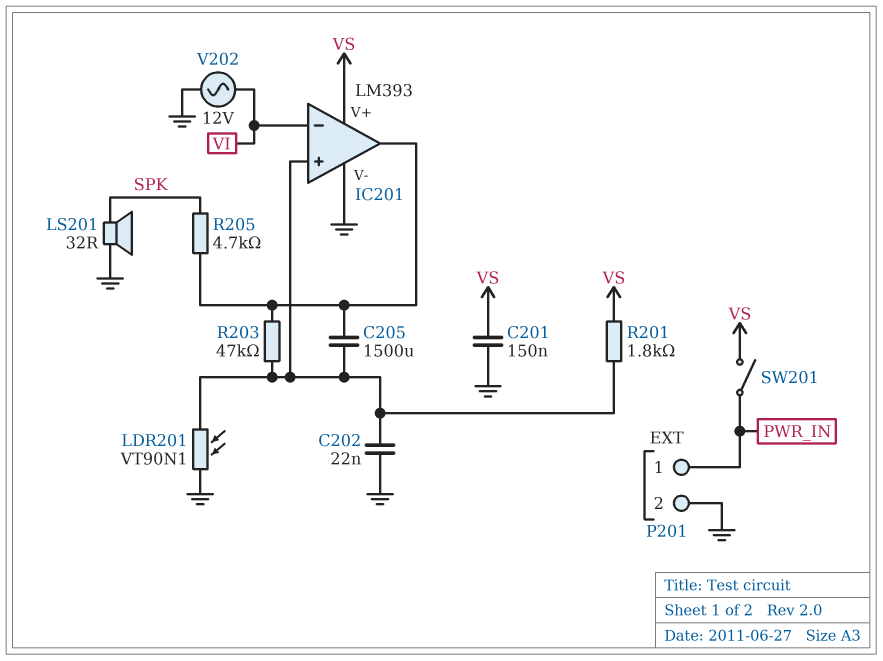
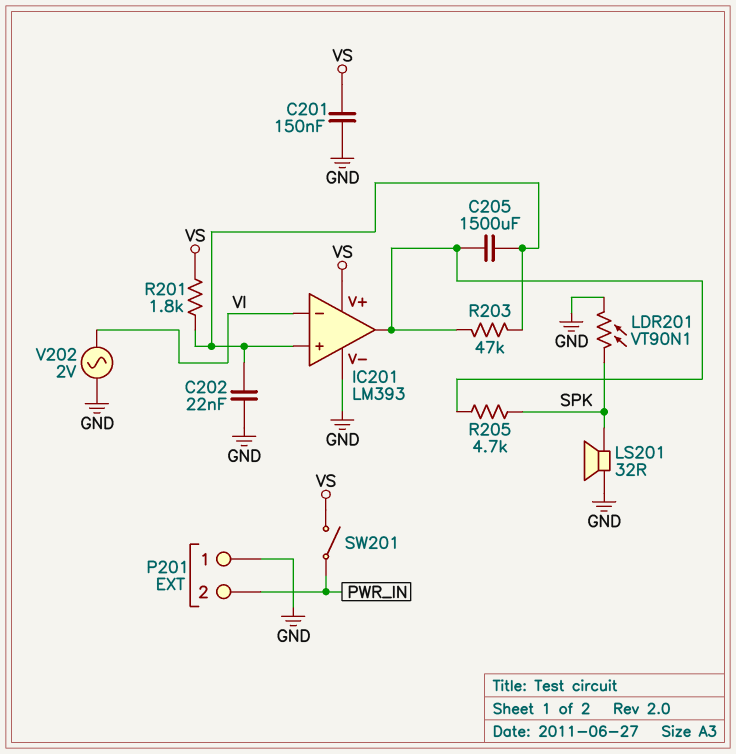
LDR201: VT90N1 (GND, IC201/in+) -> VT90N1 (GND, SPK)
P201 pin 1: PWR_IN -> GND
P201 pin 2: GND -> PWR_IN
V202: AC 12V (GND, VI) -> AC 2V (GND, VI)

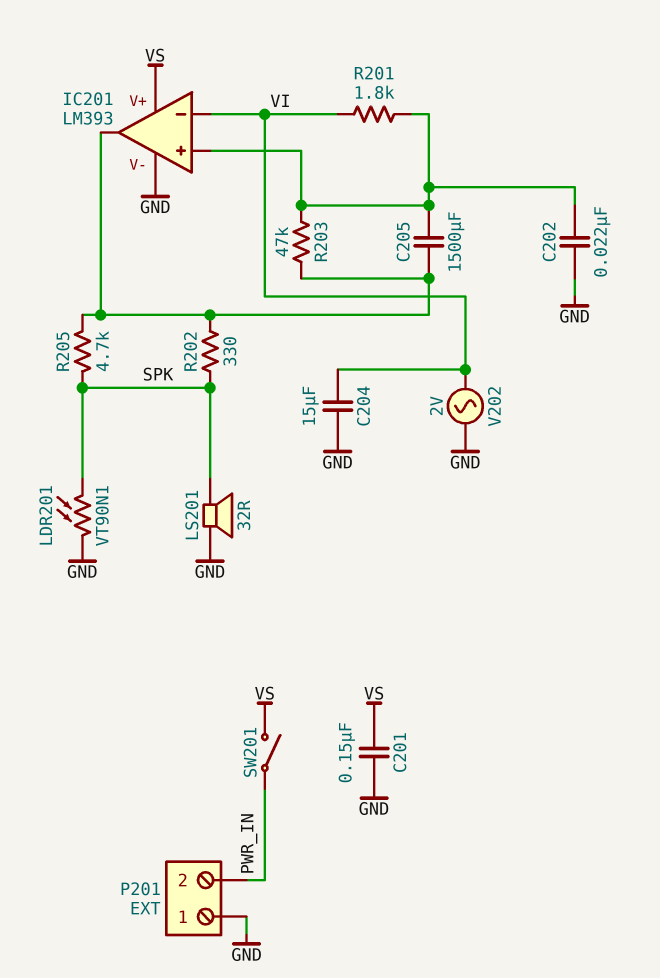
C204: none -> 15uF (GND, VI)
R201: 1.8k (IC201/in+, VS) -> 1.8k (IC201/in+, VI)
R202: none -> 330 (IC201/out, SPK)

